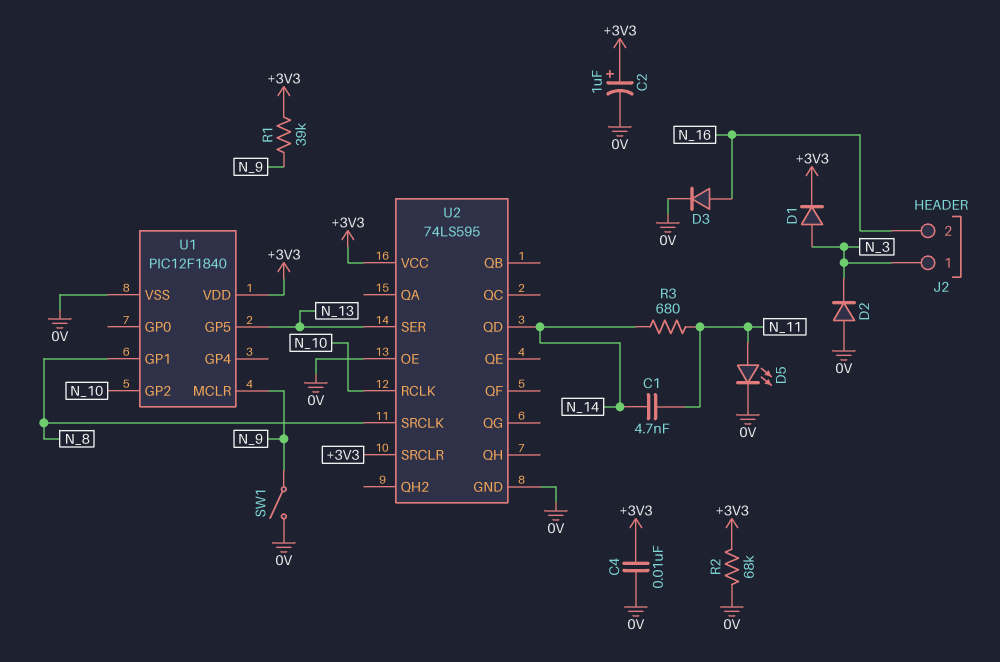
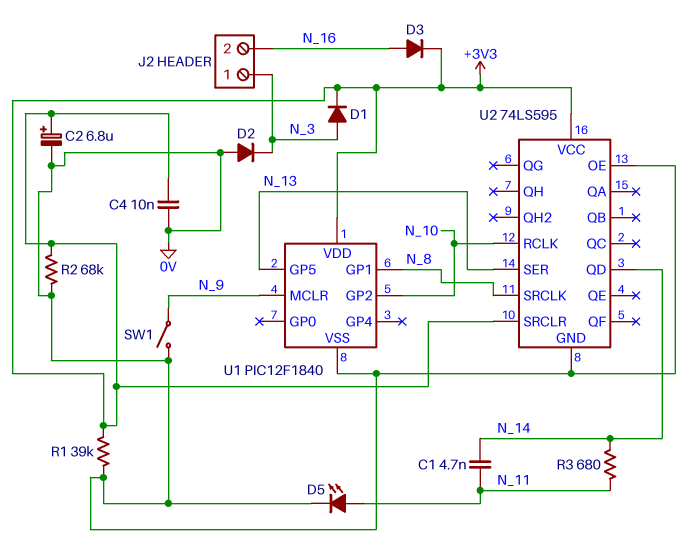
C2: 1uF (plus +3V3, minus 0V) -> 6.8uF (plus +3V3, minus 0V)
D3: diode (A N_16, K 0V) -> diode (A N_16, K +3V3)
R1: 39k (+3V3, N_9) -> 39k (+3V3, 0V)

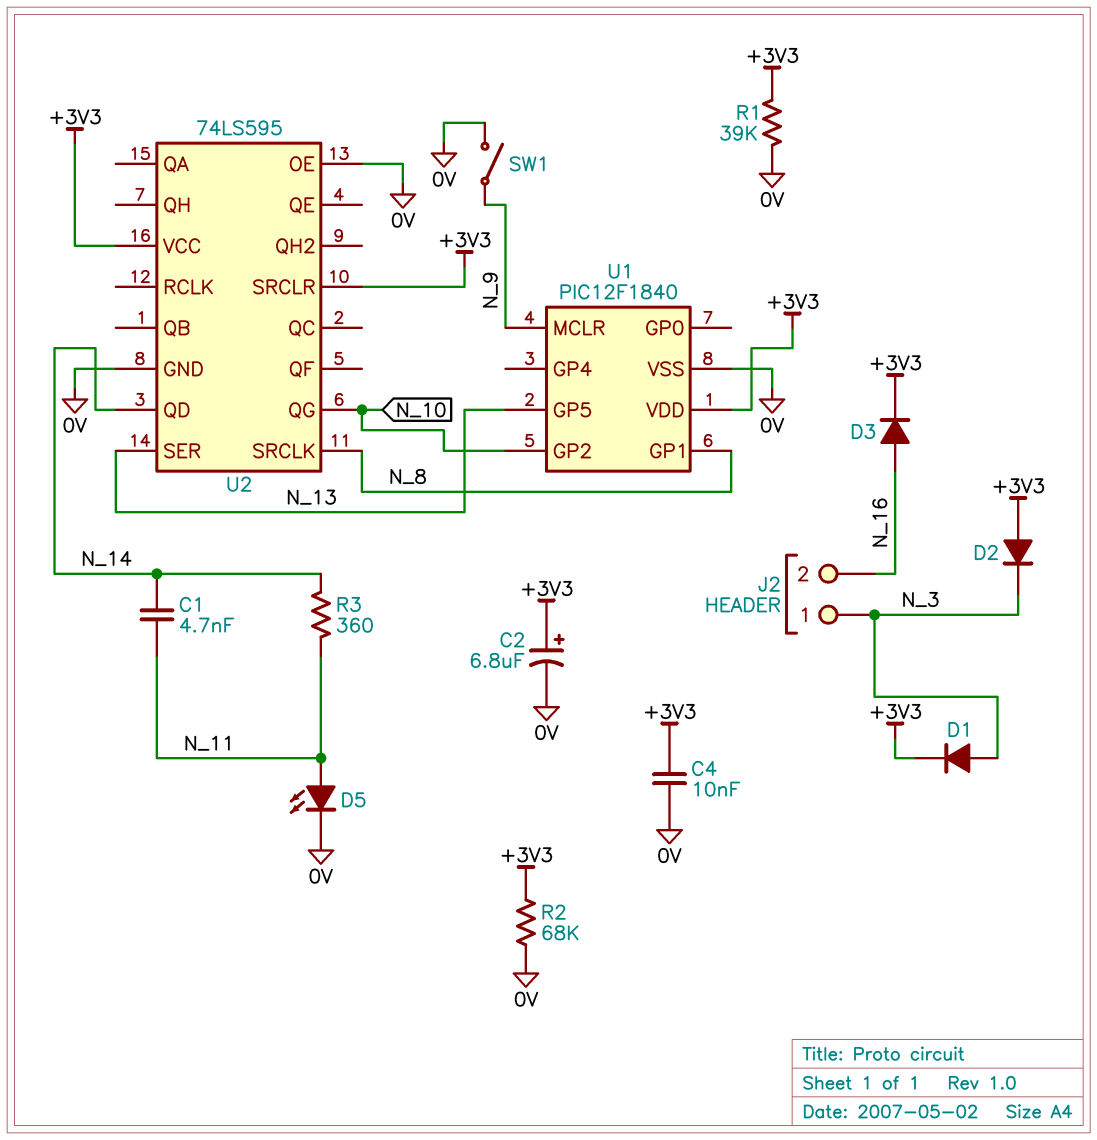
D2: diode (A 0V, K N_3) -> diode (A +3V3, K N_3)
R3: 680 (N_11, N_14) -> 360 (N_11, N_14)
U2 pin QG: none -> N_10
U2 pin RCLK: N_10 -> none

